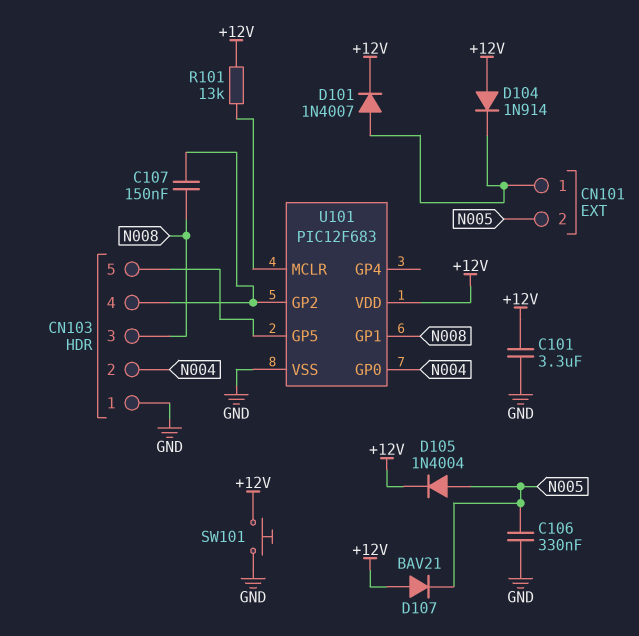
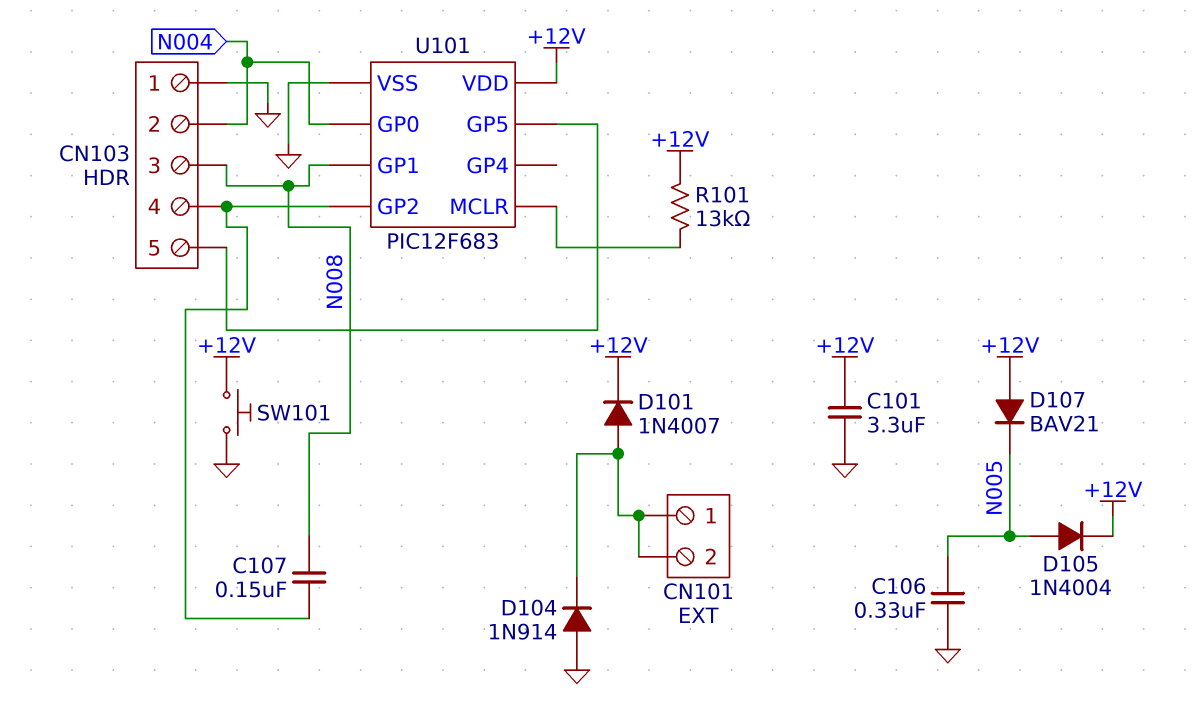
CN101 pin 2: N005 -> CN101/1
D104: diode 1N914 (A +12V, K CN101/1) -> diode 1N914 (A GND, K CN101/1)

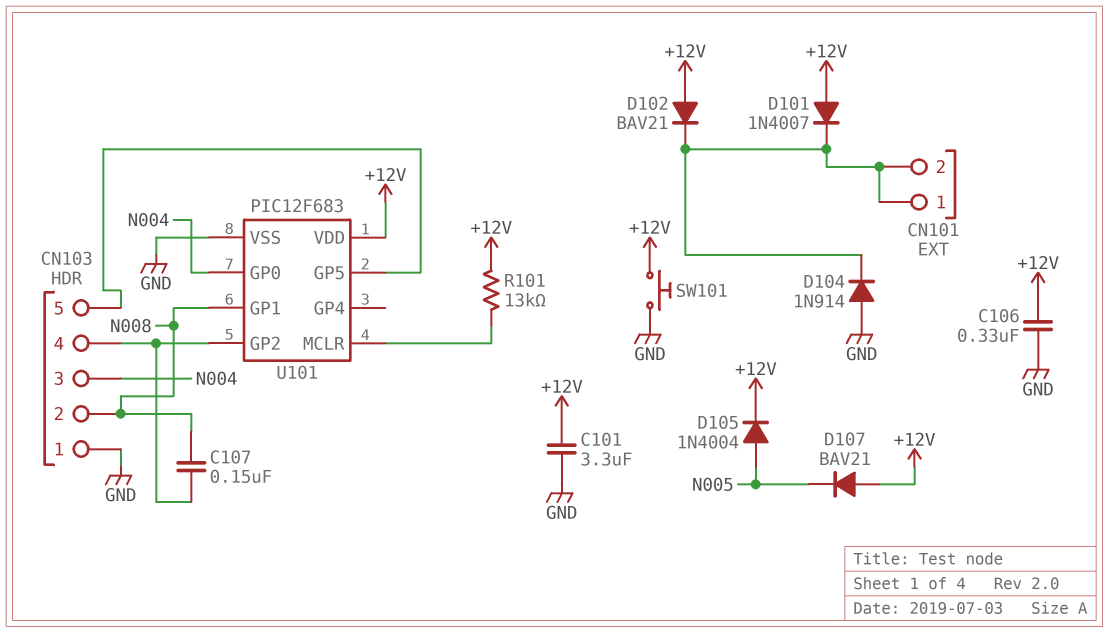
C106: 330nF (GND, N005) -> 330nF (+12V, GND)
CN103 pin 2: N004 -> N008
CN103 pin 3: N008 -> N004
D101: diode 1N4007 (A CN101/1, K +12V) -> diode 1N4007 (A +12V, K CN101/1)
D102: none -> diode BAV21 (A +12V, K CN101/1)

